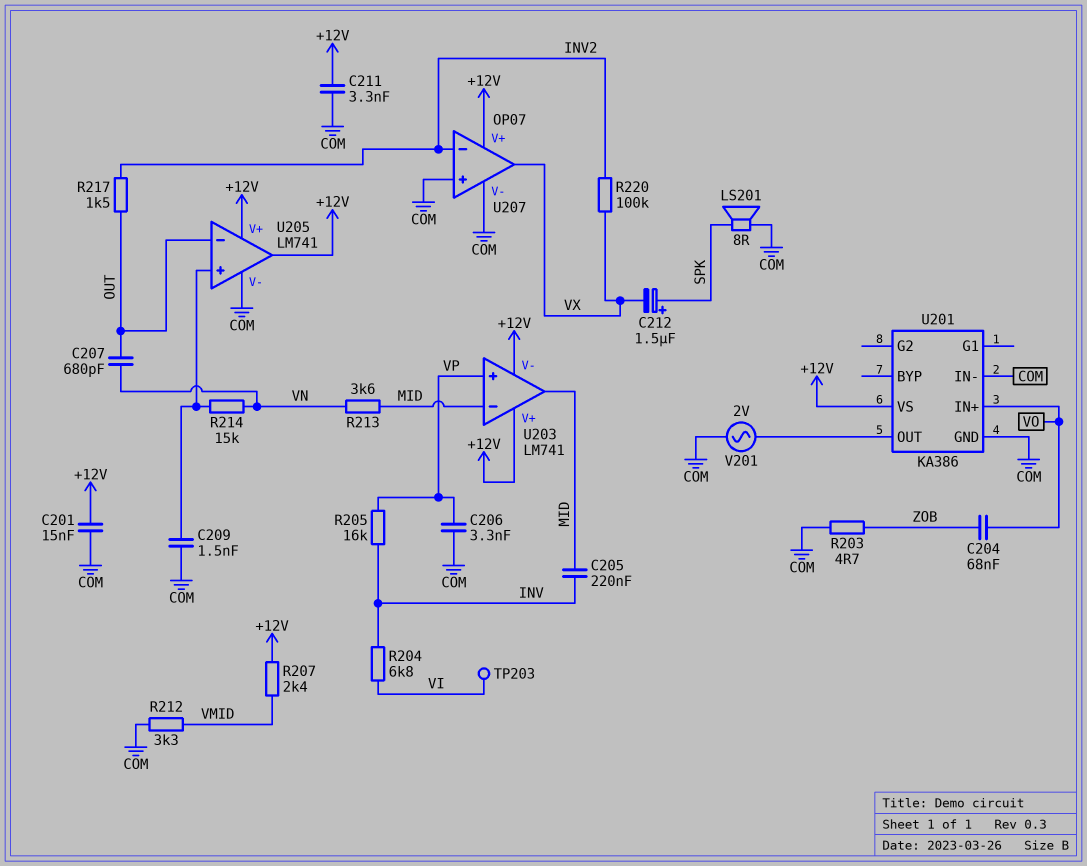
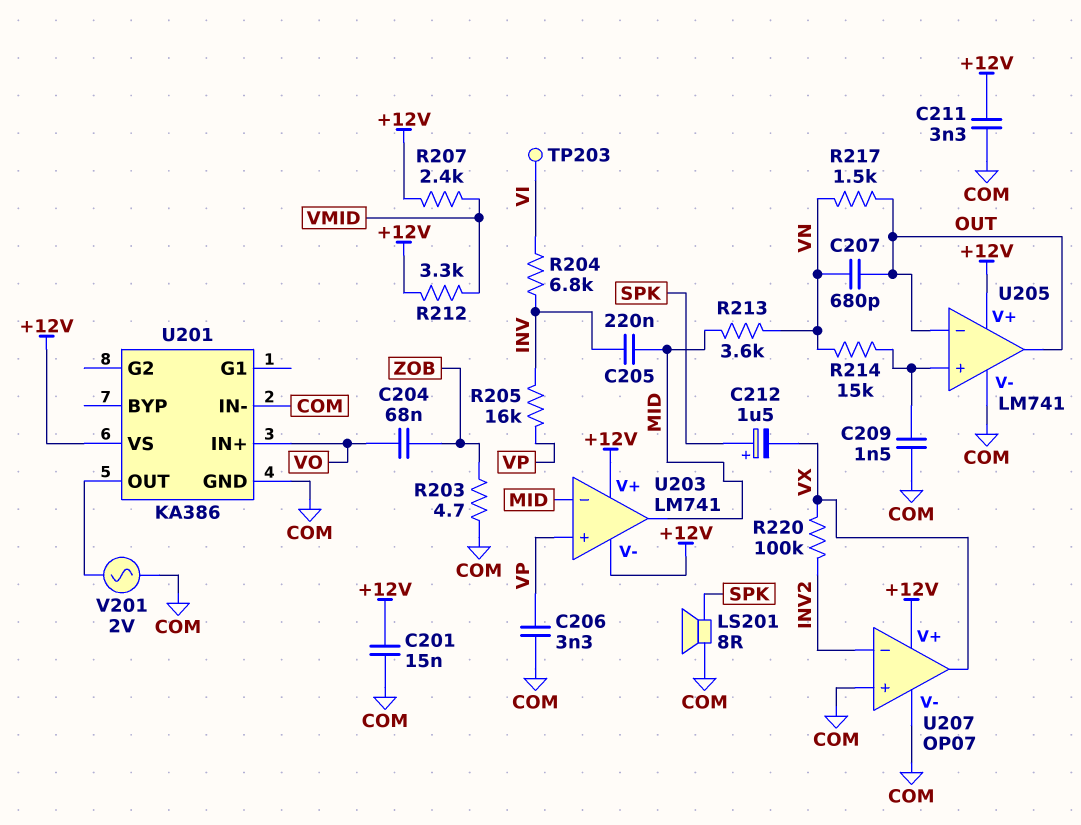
R212: 3.3k (COM, VMID) -> 3.3k (+12V, VMID)
R217: 1.5k (INV2, OUT) -> 1.5k (OUT, VN)
U205 pin out: +12V -> OUT

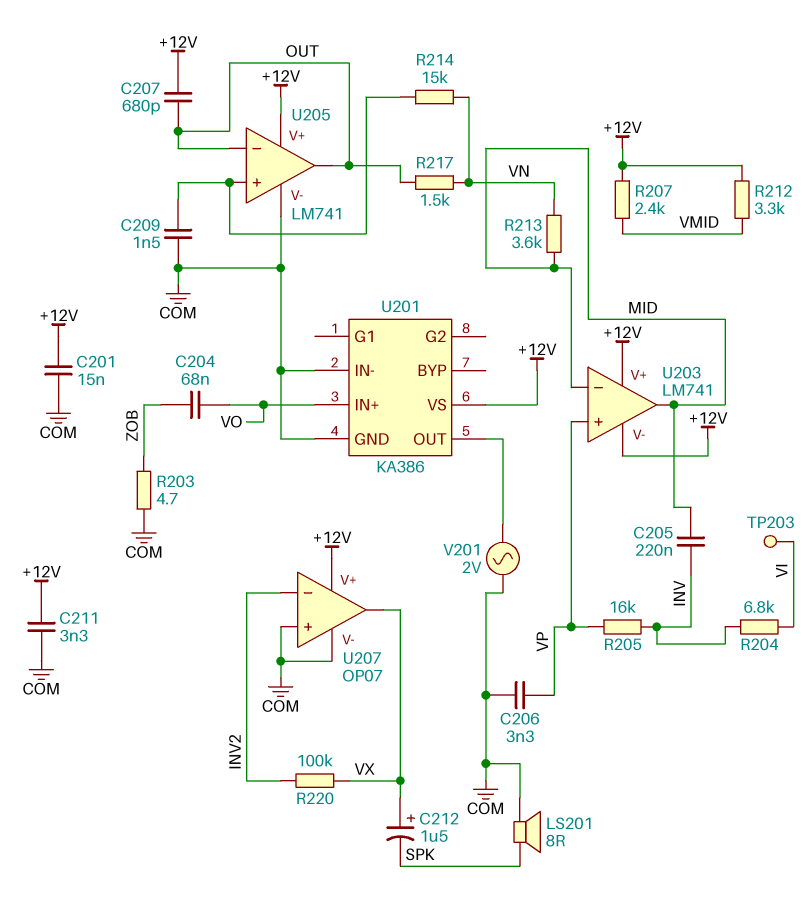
C207: 680pF (OUT, VN) -> 680pF (+12V, OUT)
C212: 1.5uF (plus SPK, minus VX) -> 1.5uF (plus VX, minus SPK)

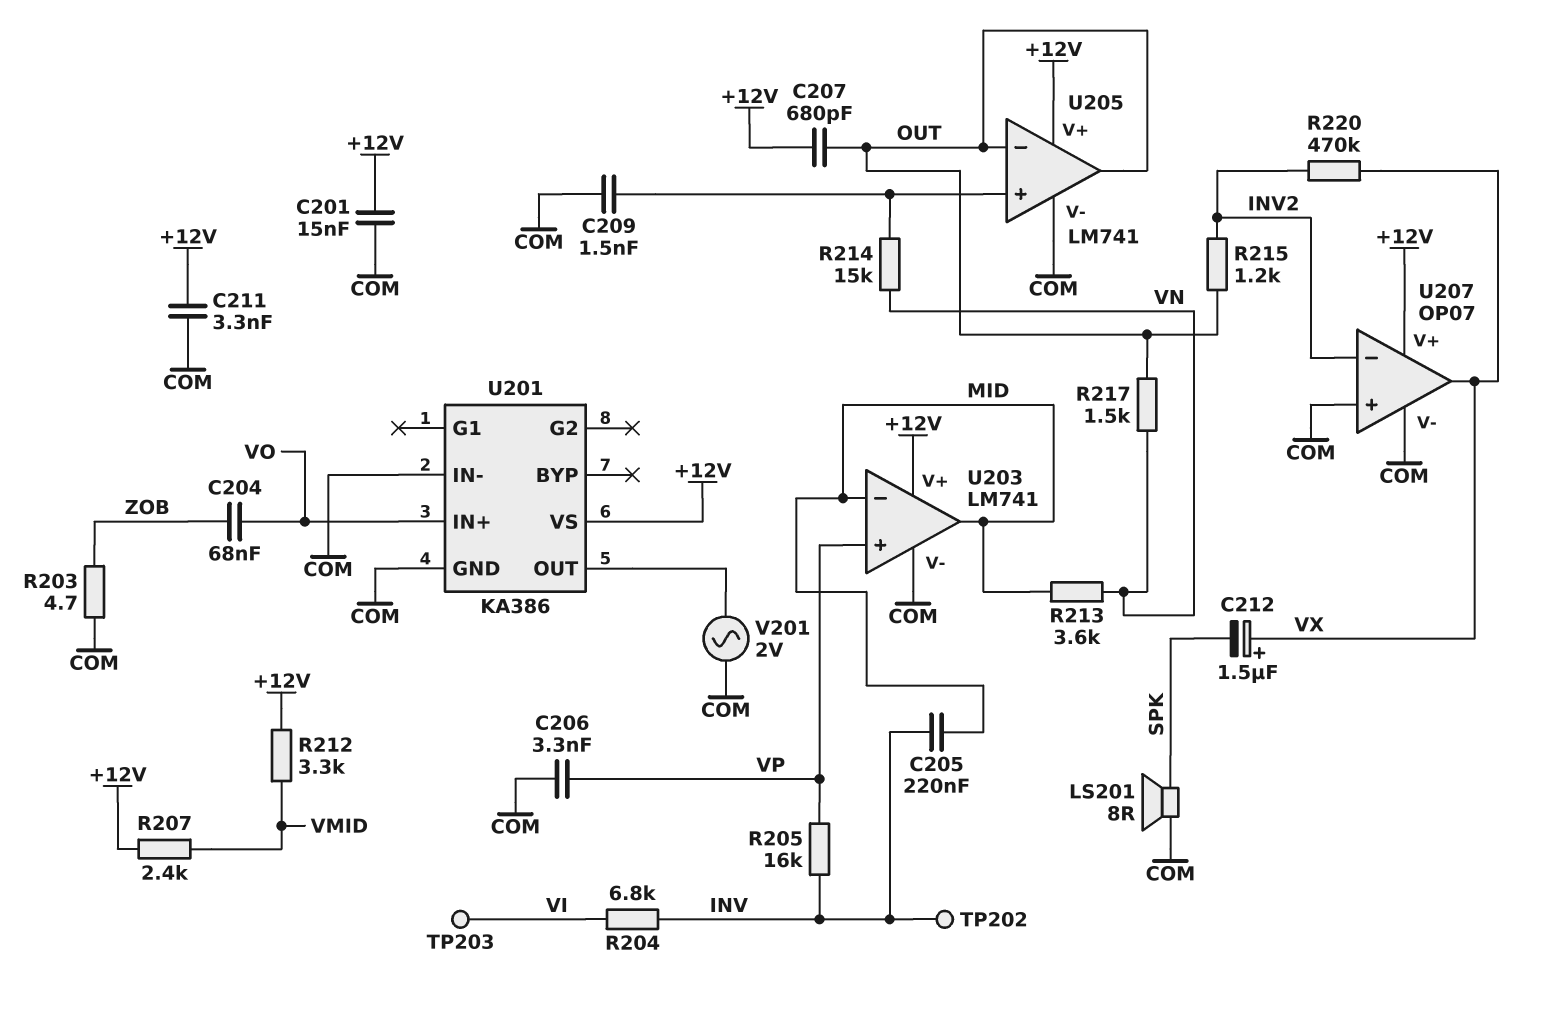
R215: none -> 1.2k (INV2, OUT)
R220: 100k (INV2, VX) -> 470k (INV2, VX)
TP202: none -> test point (INV)
U203 pin V-: +12V -> COM

